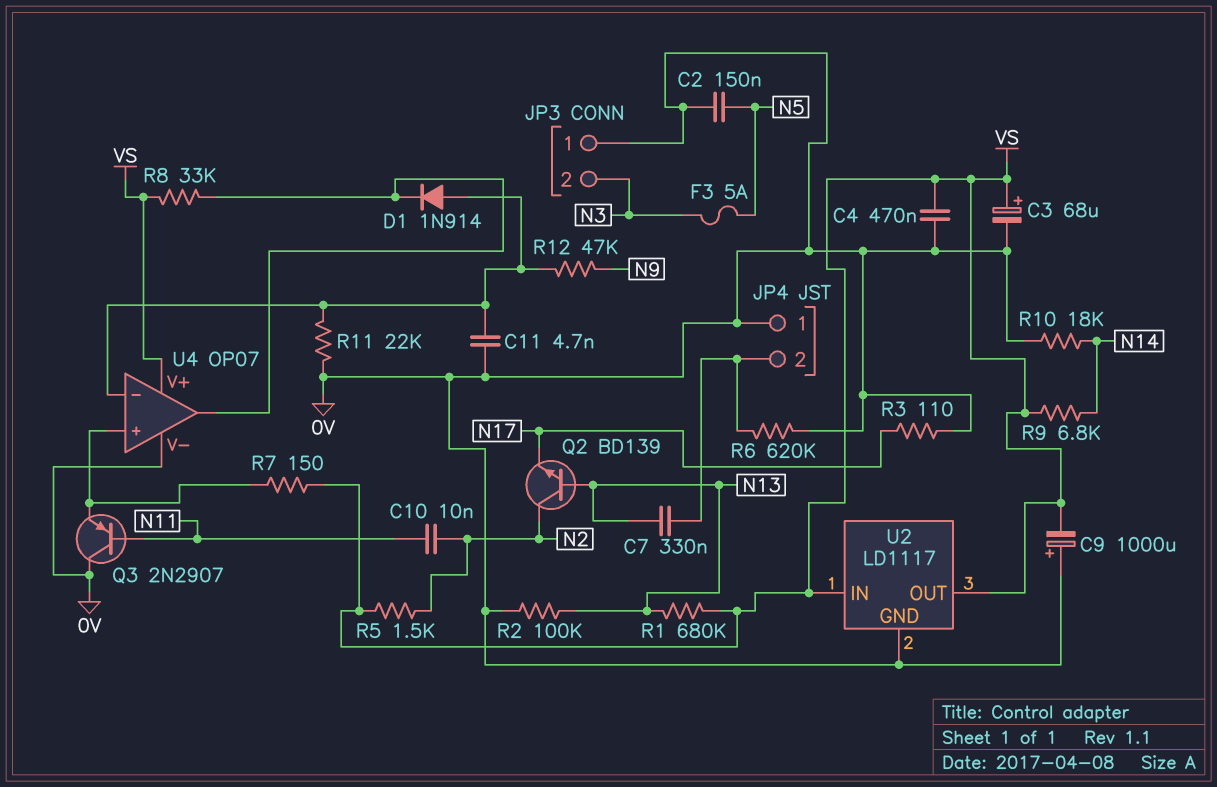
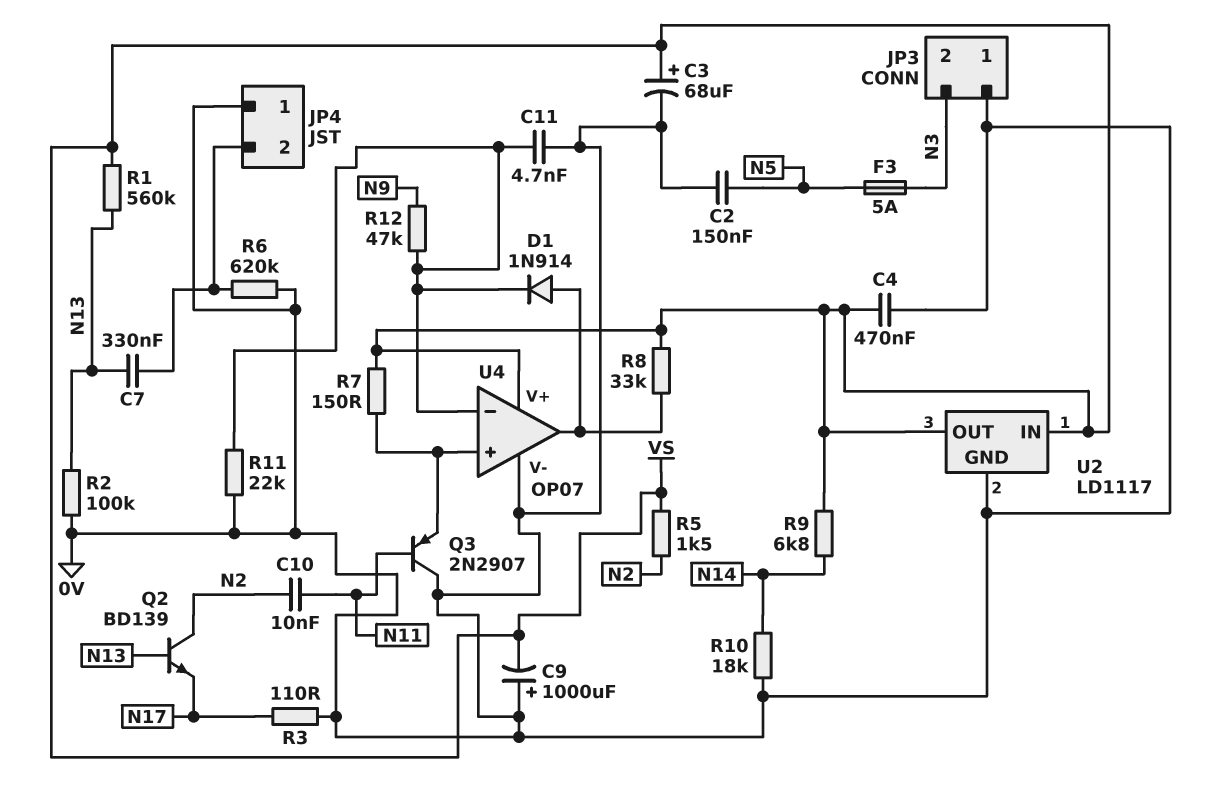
D1: diode 1N914 (A U4/in-, K U4/out) -> diode 1N914 (A U4/out, K U4/in-)
R1: 680k (N13, VS) -> 560k (N13, VS)

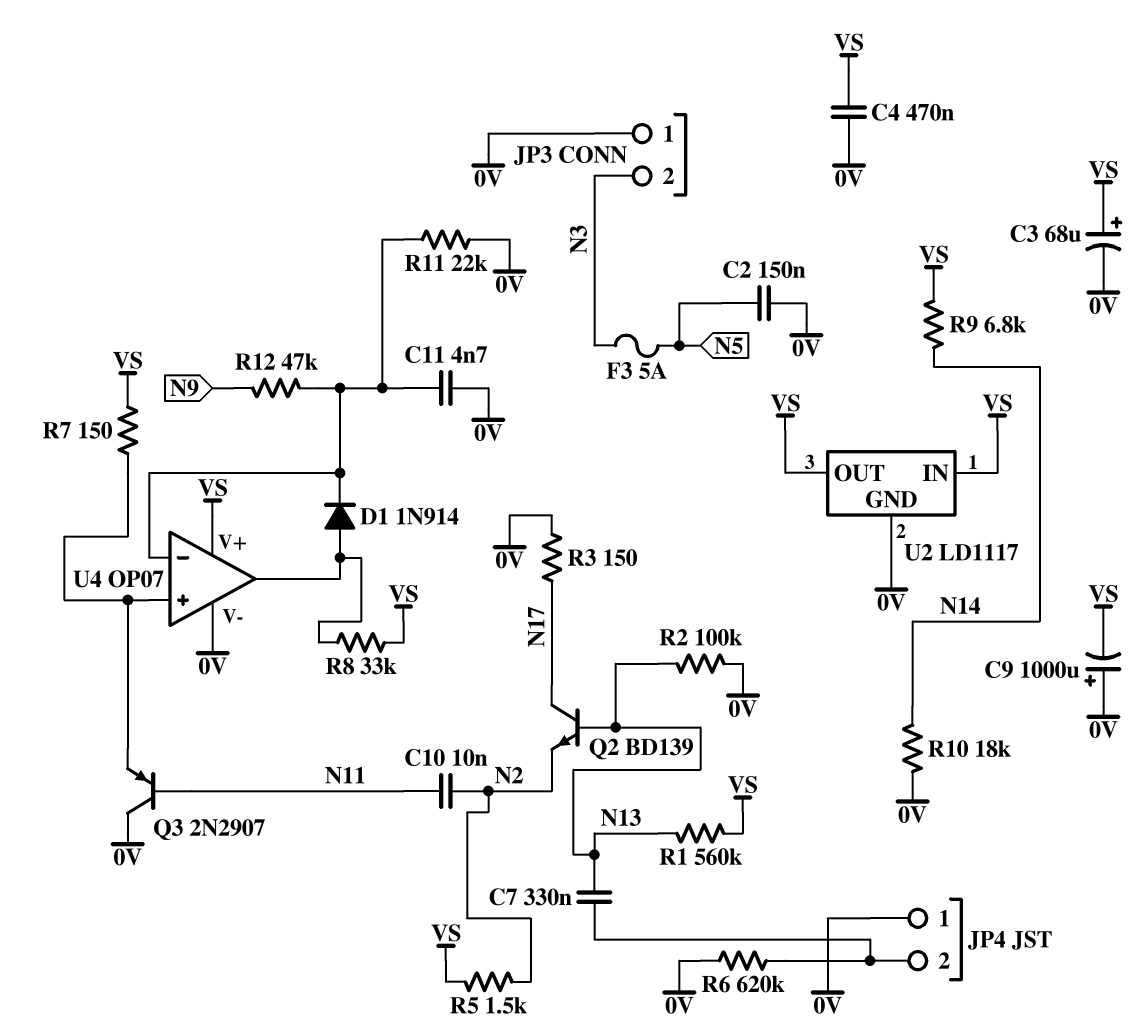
Q2: NPN BD139 (B N13, C N2, E N17) -> NPN BD139 (B N13, C N17, E N2)
R3: 110 (0V, N17) -> 150 (0V, N17)

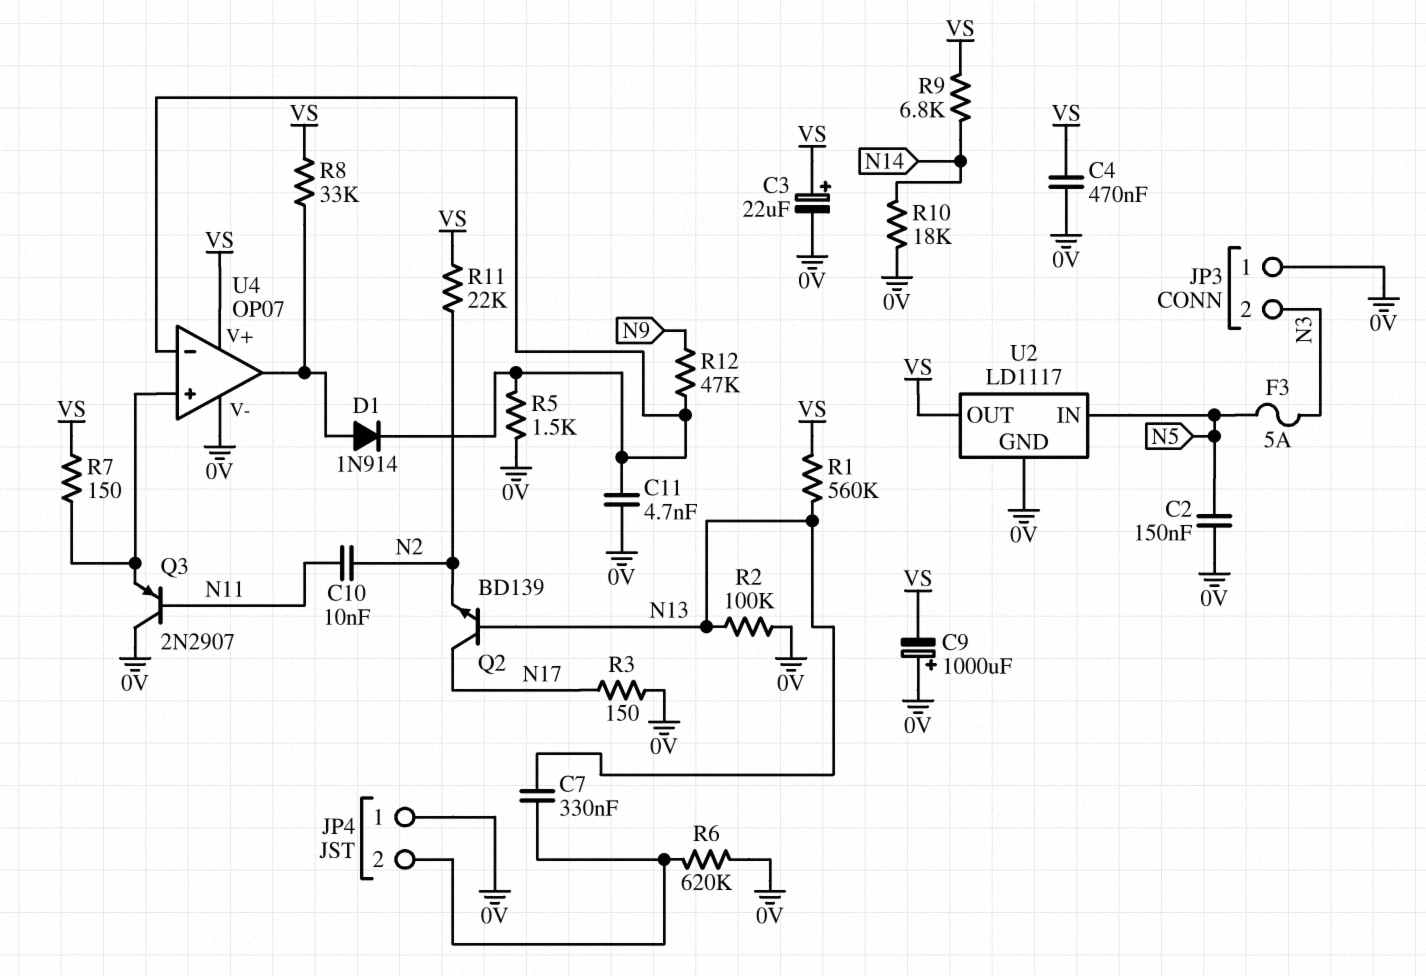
C3: 68uF (plus VS, minus 0V) -> 22uF (plus VS, minus 0V)
R5: 1.5k (N2, VS) -> 1.5k (0V, U4/in-)
R11: 22k (0V, U4/in-) -> 22k (N2, VS)
U2 pin IN: VS -> N5

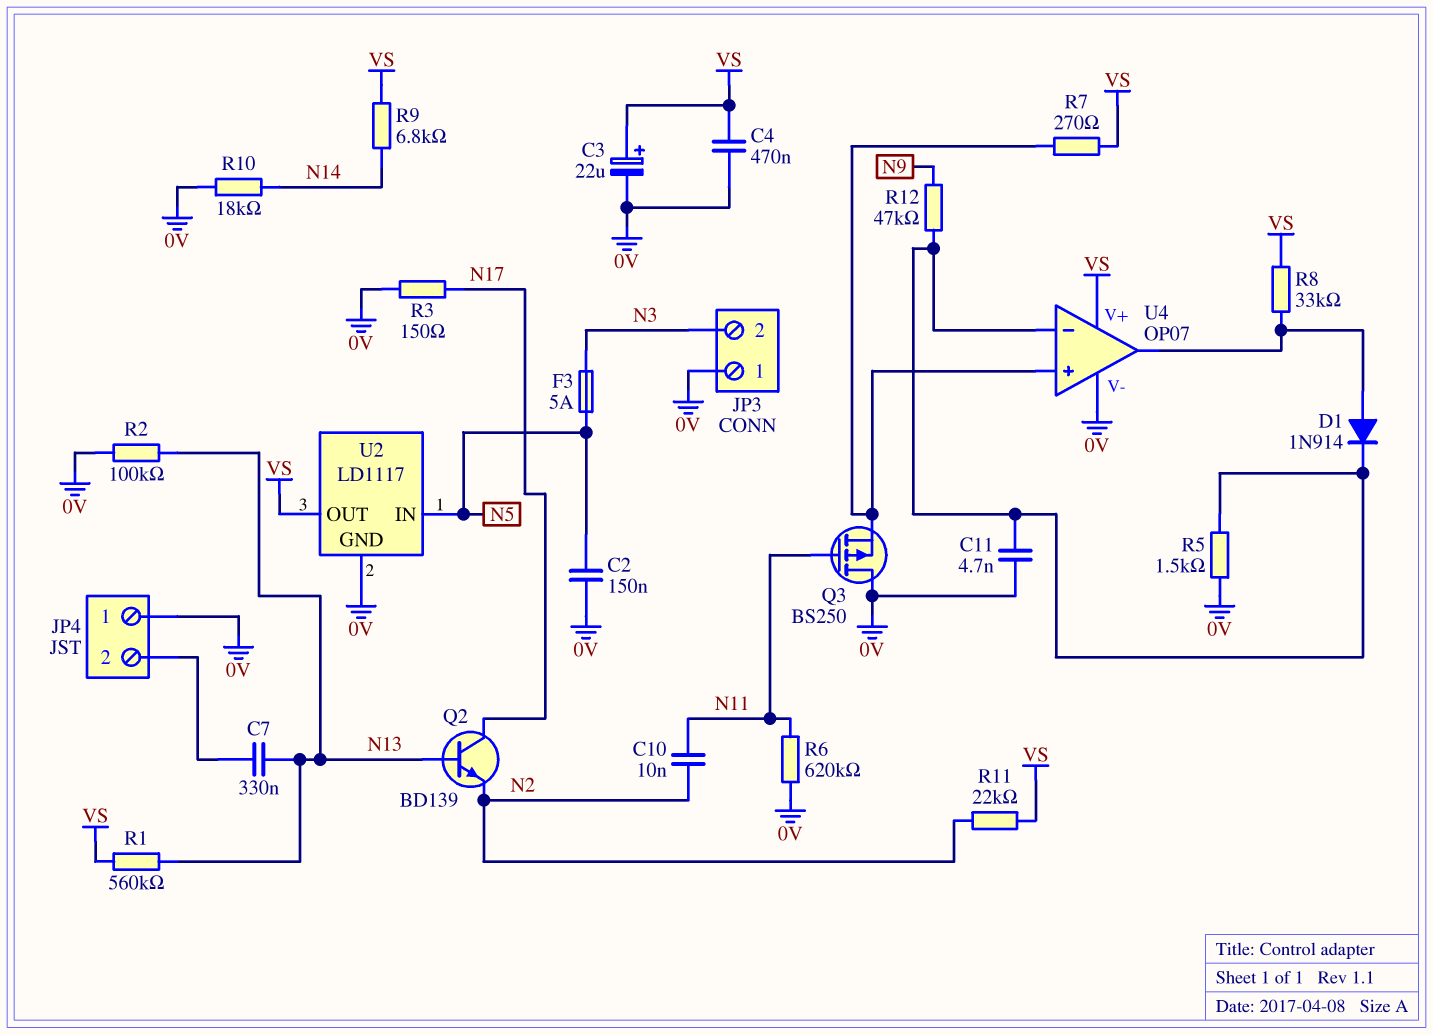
C9: 1000uF (plus 0V, minus VS) -> none
Q3: PNP 2N2907 (B N11, C 0V, E U4/in+) -> PMOS BS250 (G N11, D 0V, S U4/in+)
R6: 620k (0V, JP4/2) -> 620k (0V, N11)
R7: 150 (U4/in+, VS) -> 270 (U4/in+, VS)

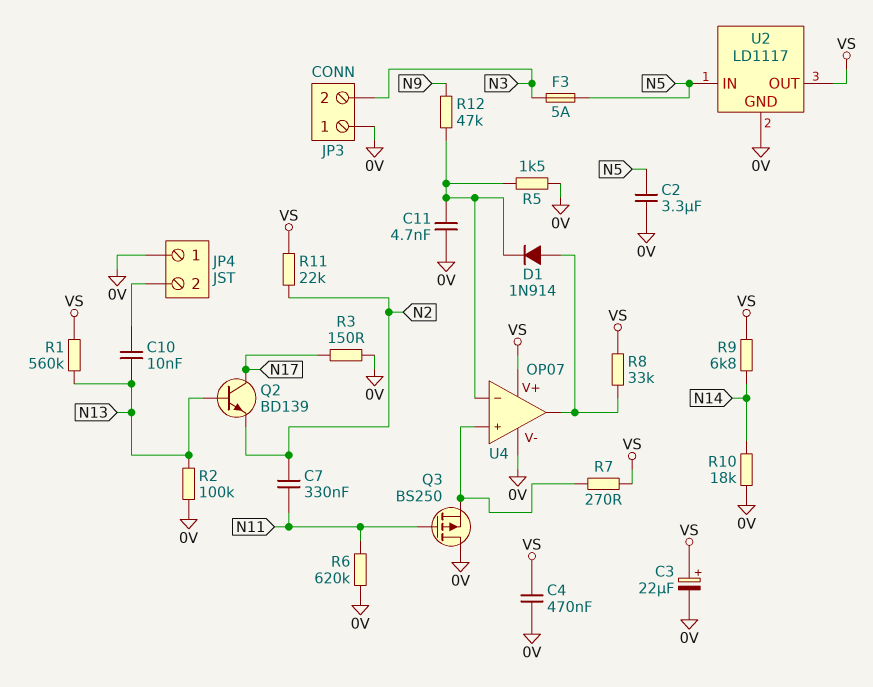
C2: 150nF (0V, N5) -> 3.3uF (0V, N5)
C7: 330nF (JP4/2, N13) -> 330nF (N2, N11)
C10: 10nF (N2, N11) -> 10nF (JP4/2, N13)

